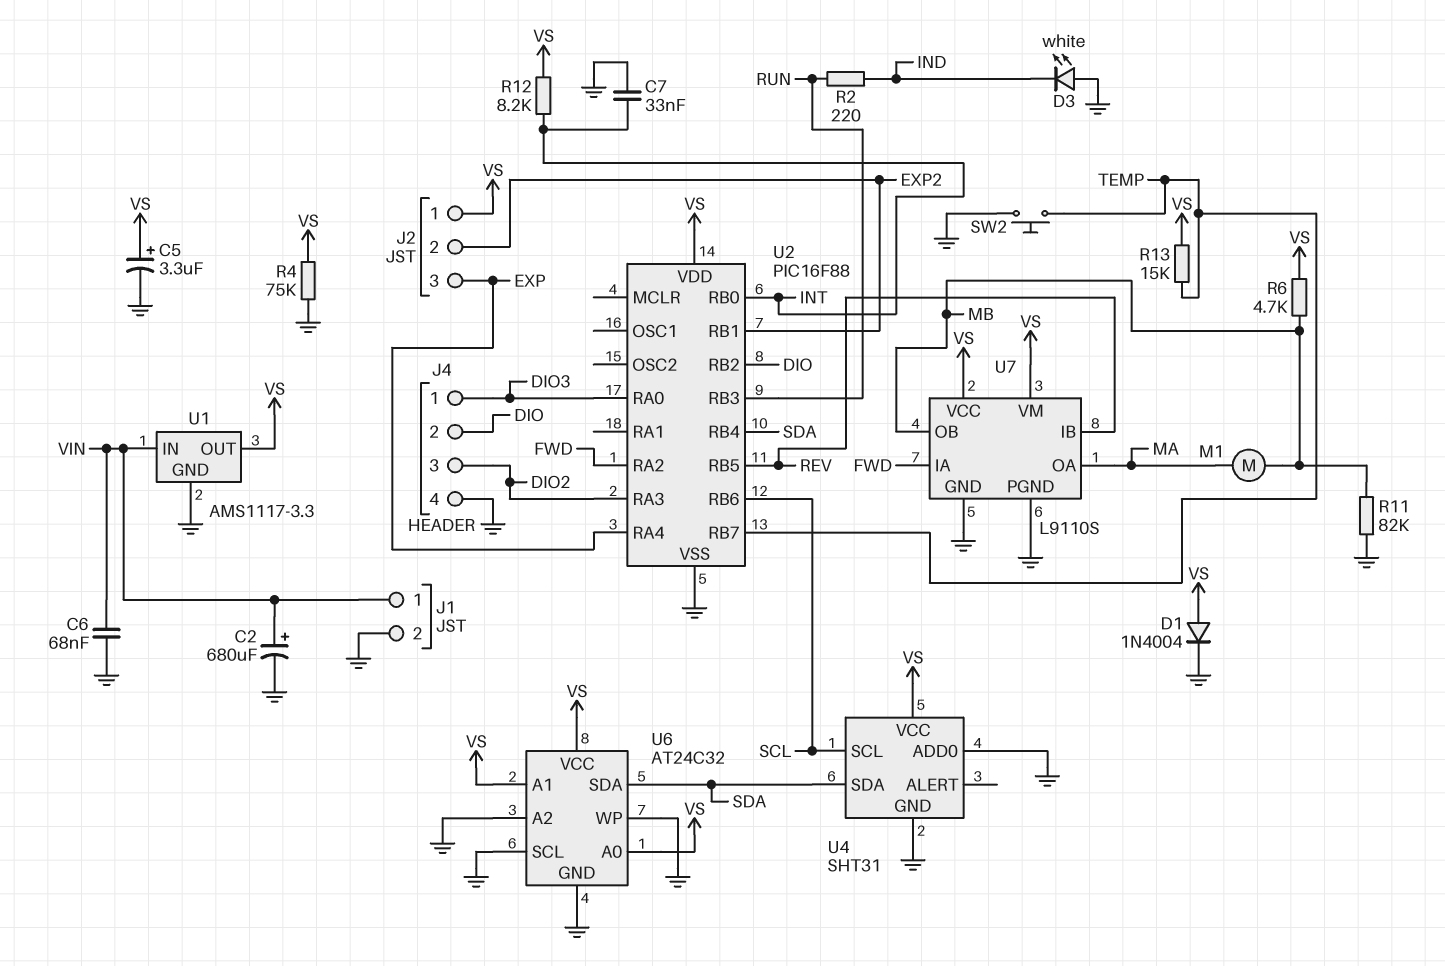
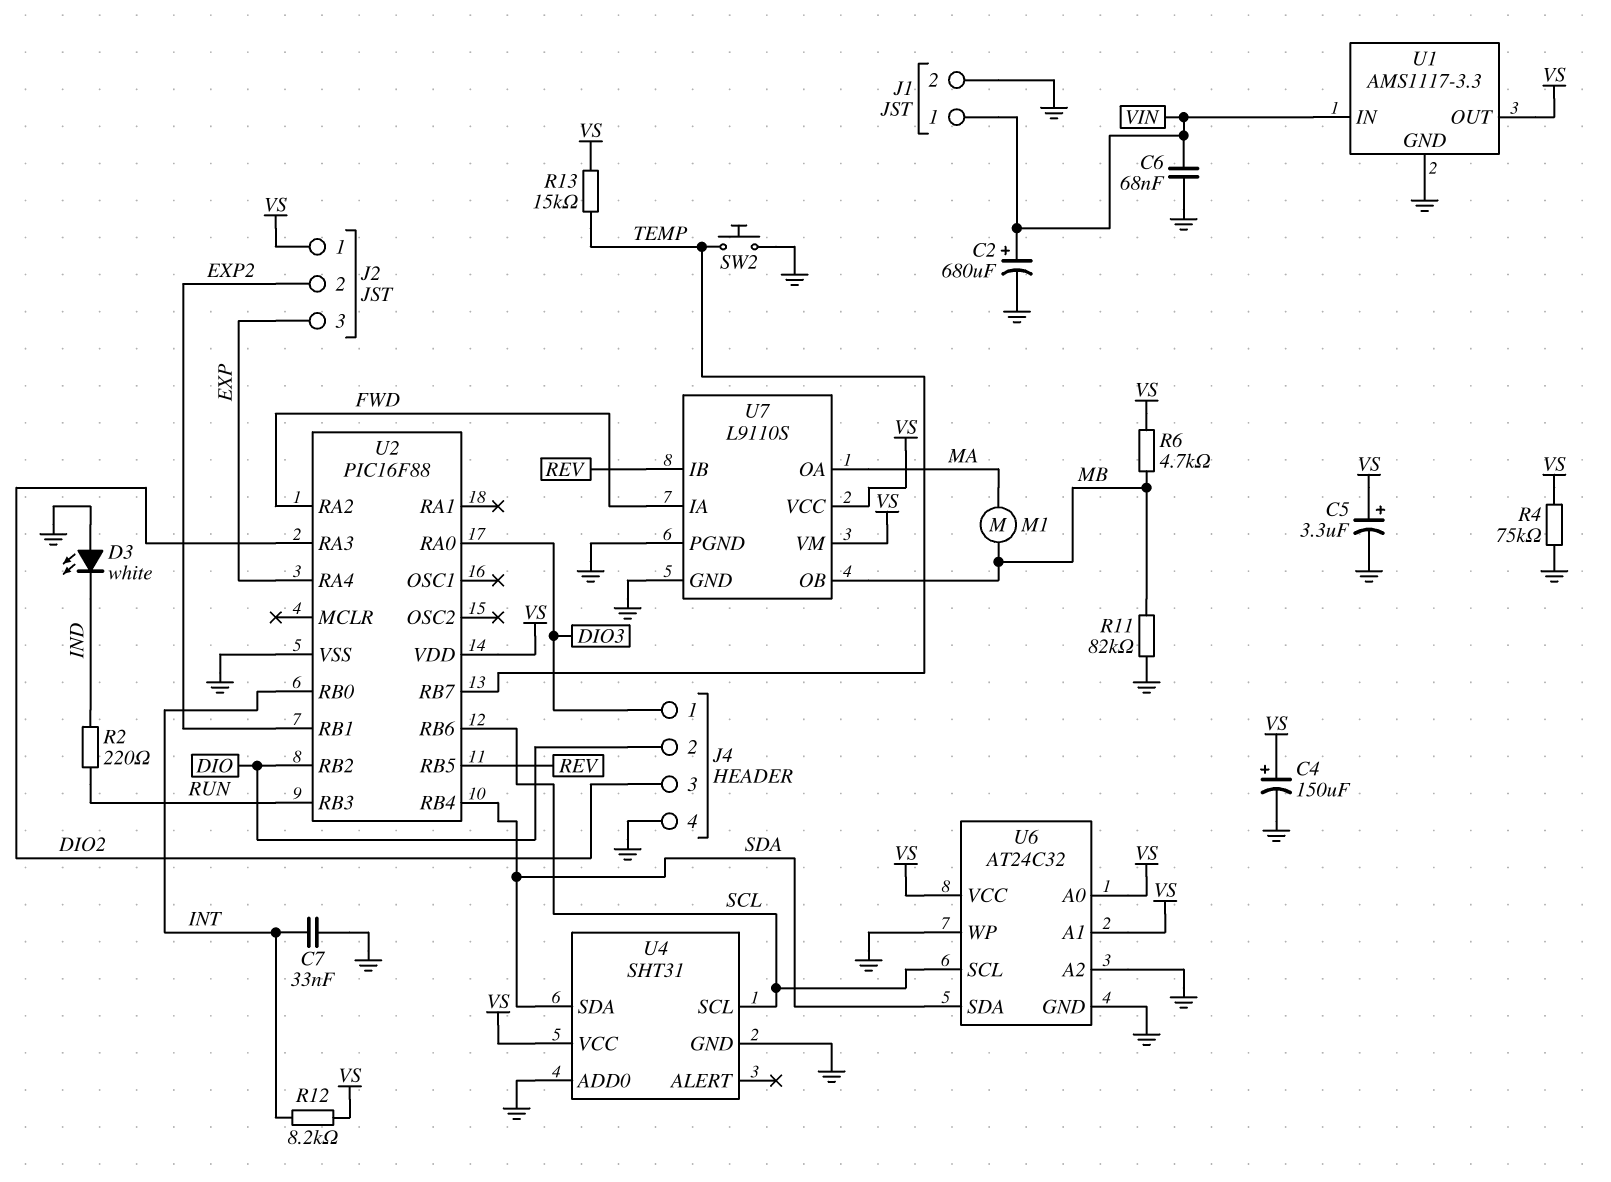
C4: none -> 150uF (plus VS, minus GND)
D1: diode 1N4004 (A VS, K GND) -> none
U6 pin SCL: GND -> SCL

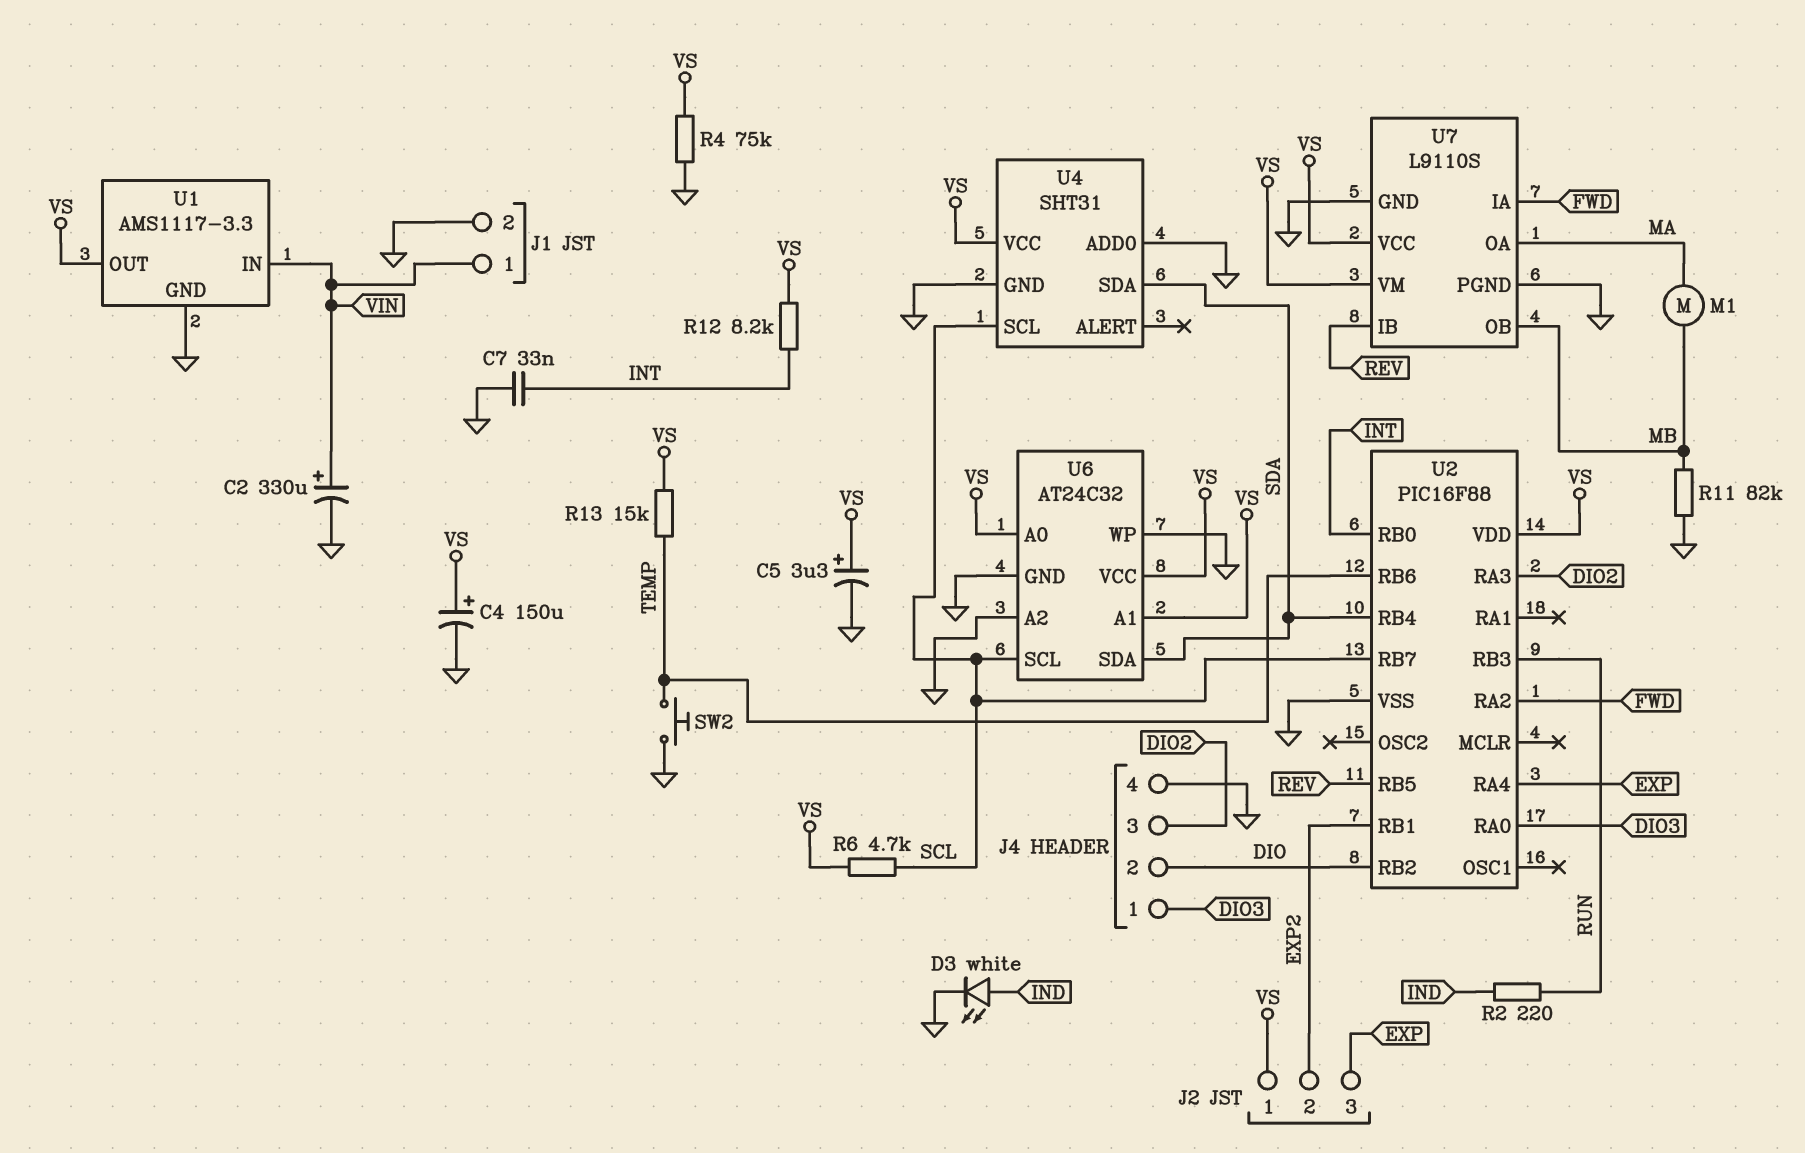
C2: 680uF (plus VIN, minus GND) -> 330uF (plus VIN, minus GND)
C6: 68nF (GND, VIN) -> none
D3: LED white (A GND, K IND) -> LED white (A IND, K GND)
R6: 4.7k (MB, VS) -> 4.7k (SCL, VS)
U2 pin RB6: SCL -> TEMP
U2 pin RB7: TEMP -> SCL

